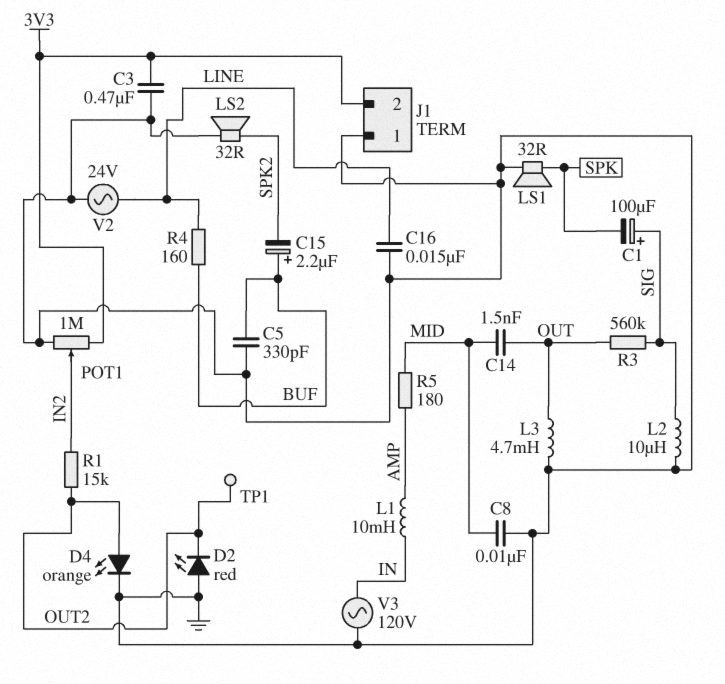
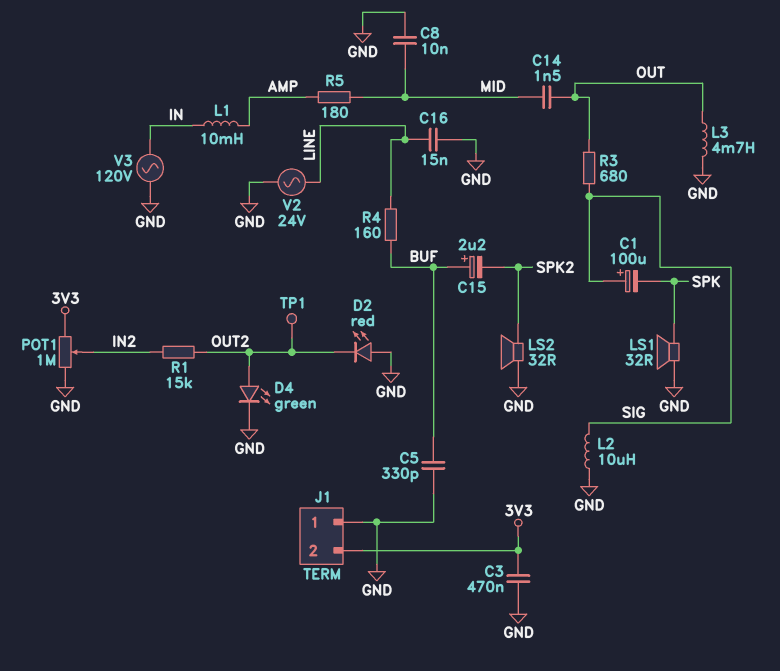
D4: LED orange (A OUT2, K GND) -> LED green (A OUT2, K GND)
R3: 560k (OUT, SIG) -> 680 (OUT, SIG)

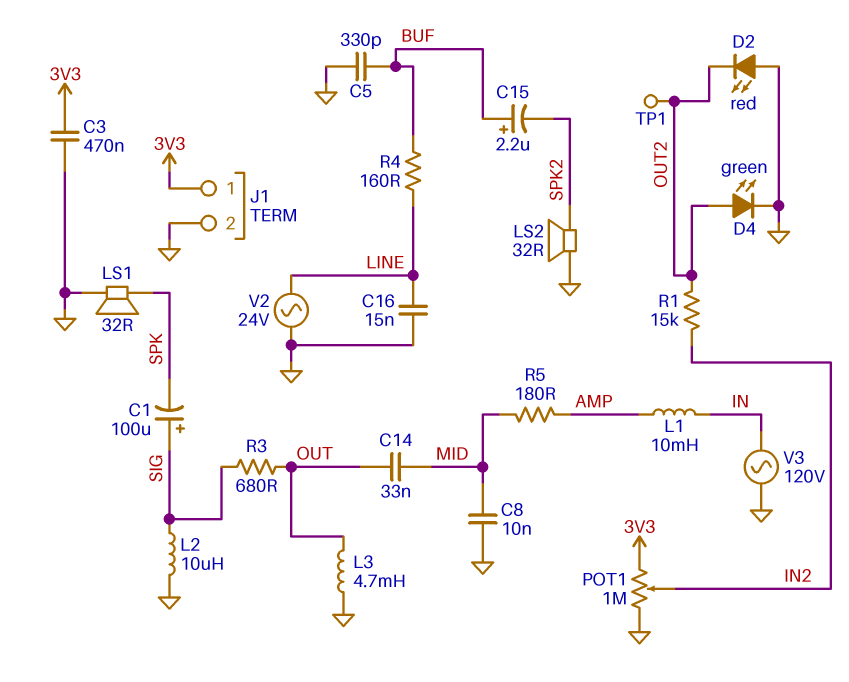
C14: 1.5nF (MID, OUT) -> 33nF (MID, OUT)
J1 pin 1: GND -> 3V3
J1 pin 2: 3V3 -> GND

